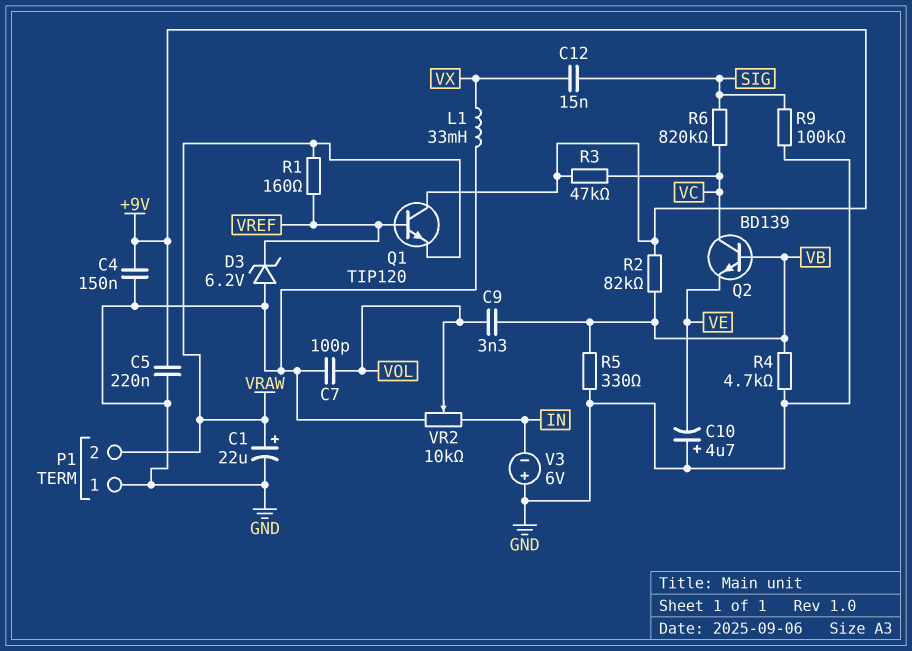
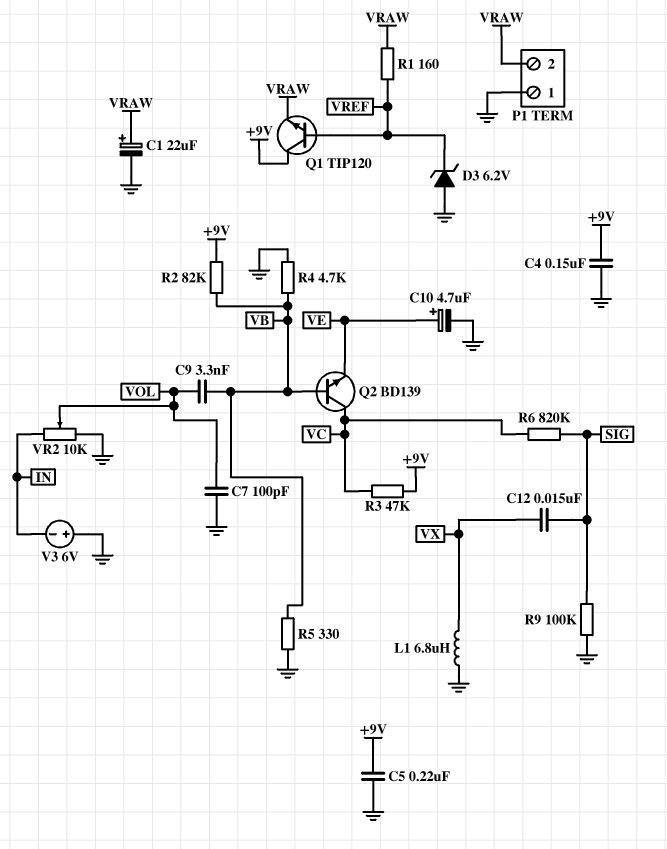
C10: 4.7uF (plus GND, minus VE) -> 4.7uF (plus VE, minus GND)
L1: 33mH (GND, VX) -> 6.8uH (GND, VX)

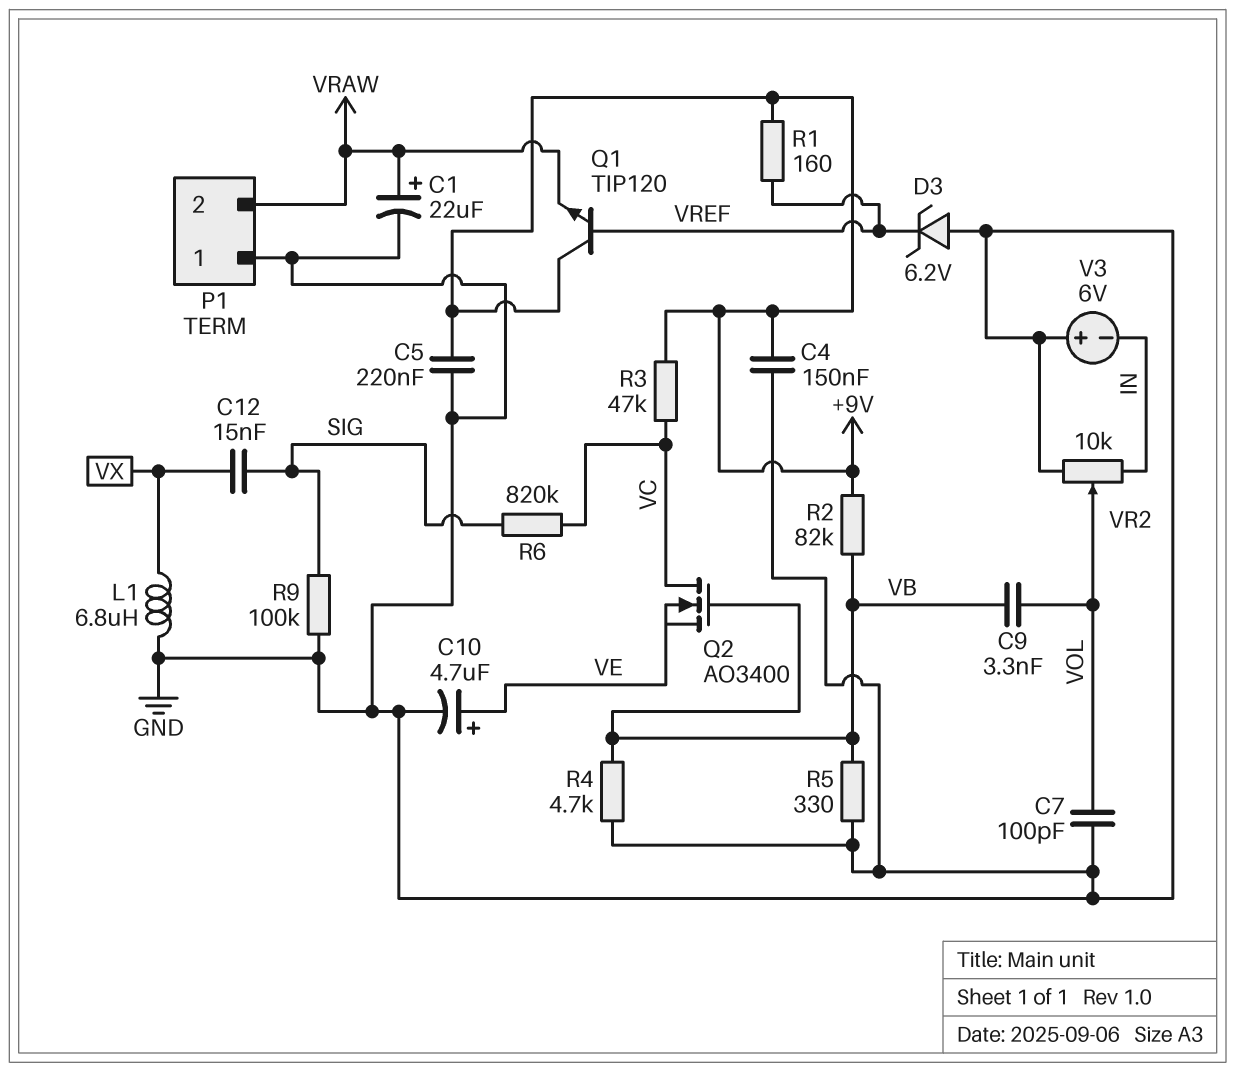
Q2: NPN BD139 (B VB, C VC, E VE) -> NMOS AO3400 (G VB, D VC, S VE)
R1: 160 (VRAW, VREF) -> 160 (+9V, VREF)

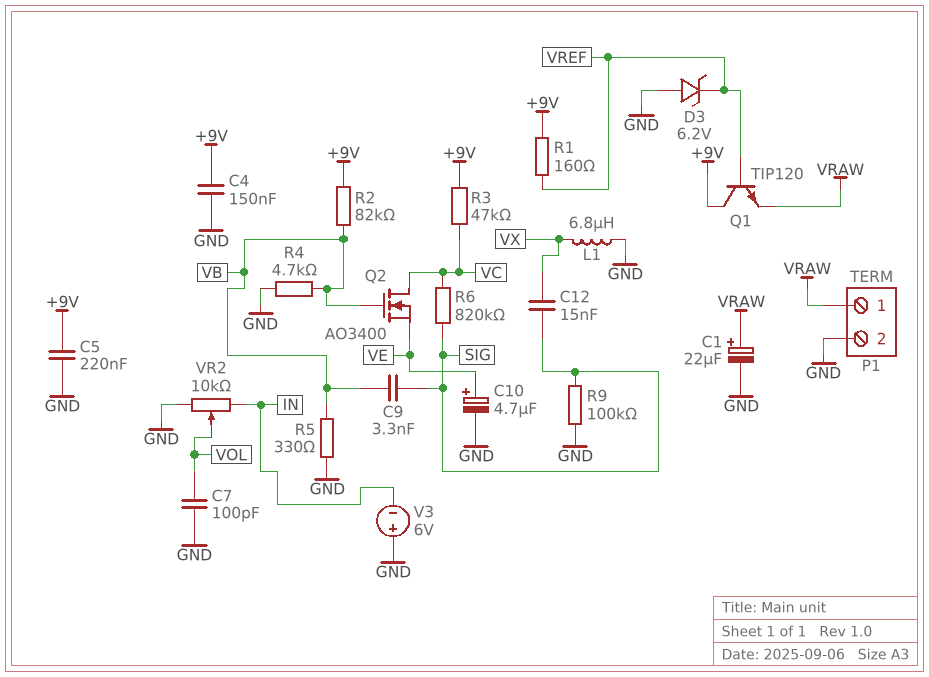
C9: 3.3nF (VB, VOL) -> 3.3nF (SIG, VB)
P1 pin 1: GND -> VRAW
P1 pin 2: VRAW -> GND

